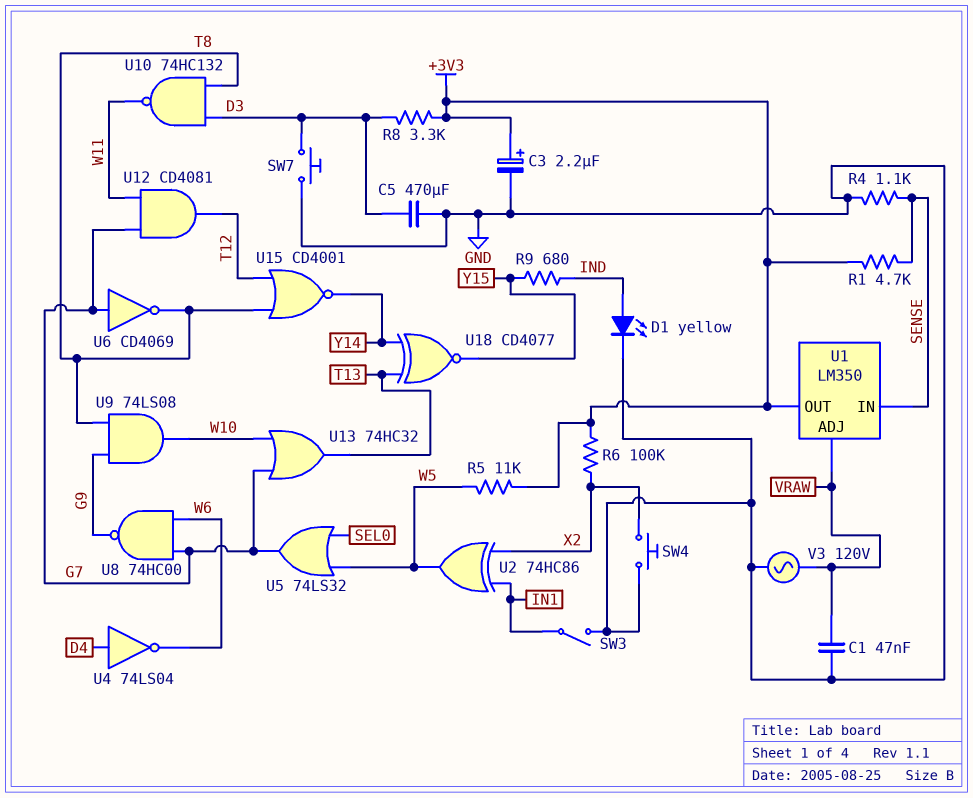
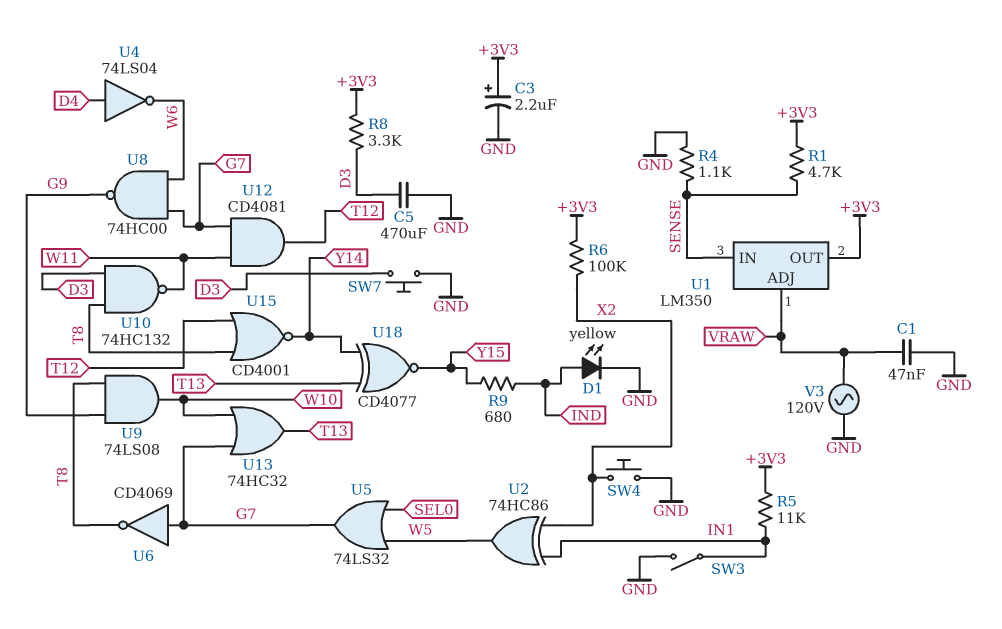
R5: 11k (+3V3, W5) -> 11k (+3V3, IN1)

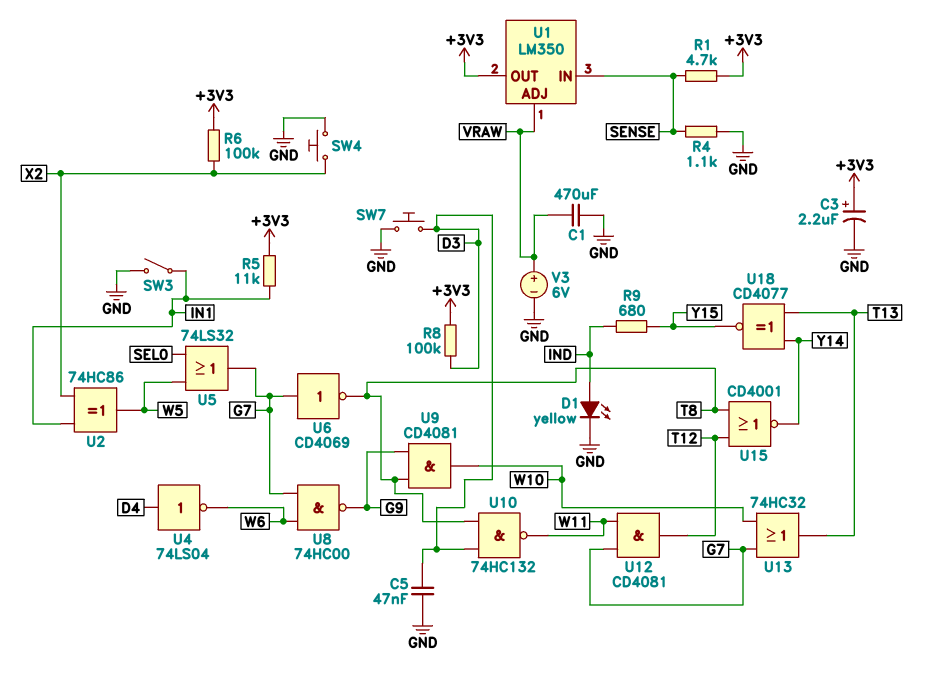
C1: 47nF (GND, VRAW) -> 470uF (GND, VRAW)
C5: 470uF (D3, GND) -> 47nF (D3, GND)
R8: 3.3k (+3V3, D3) -> 100k (+3V3, D3)
U9: AND 74LS08 (in G9, in T8, out W10) -> AND CD4081 (in G9, in T8, out W10)
V3: AC 120V (GND, VRAW) -> 6V (plus VRAW, minus GND)

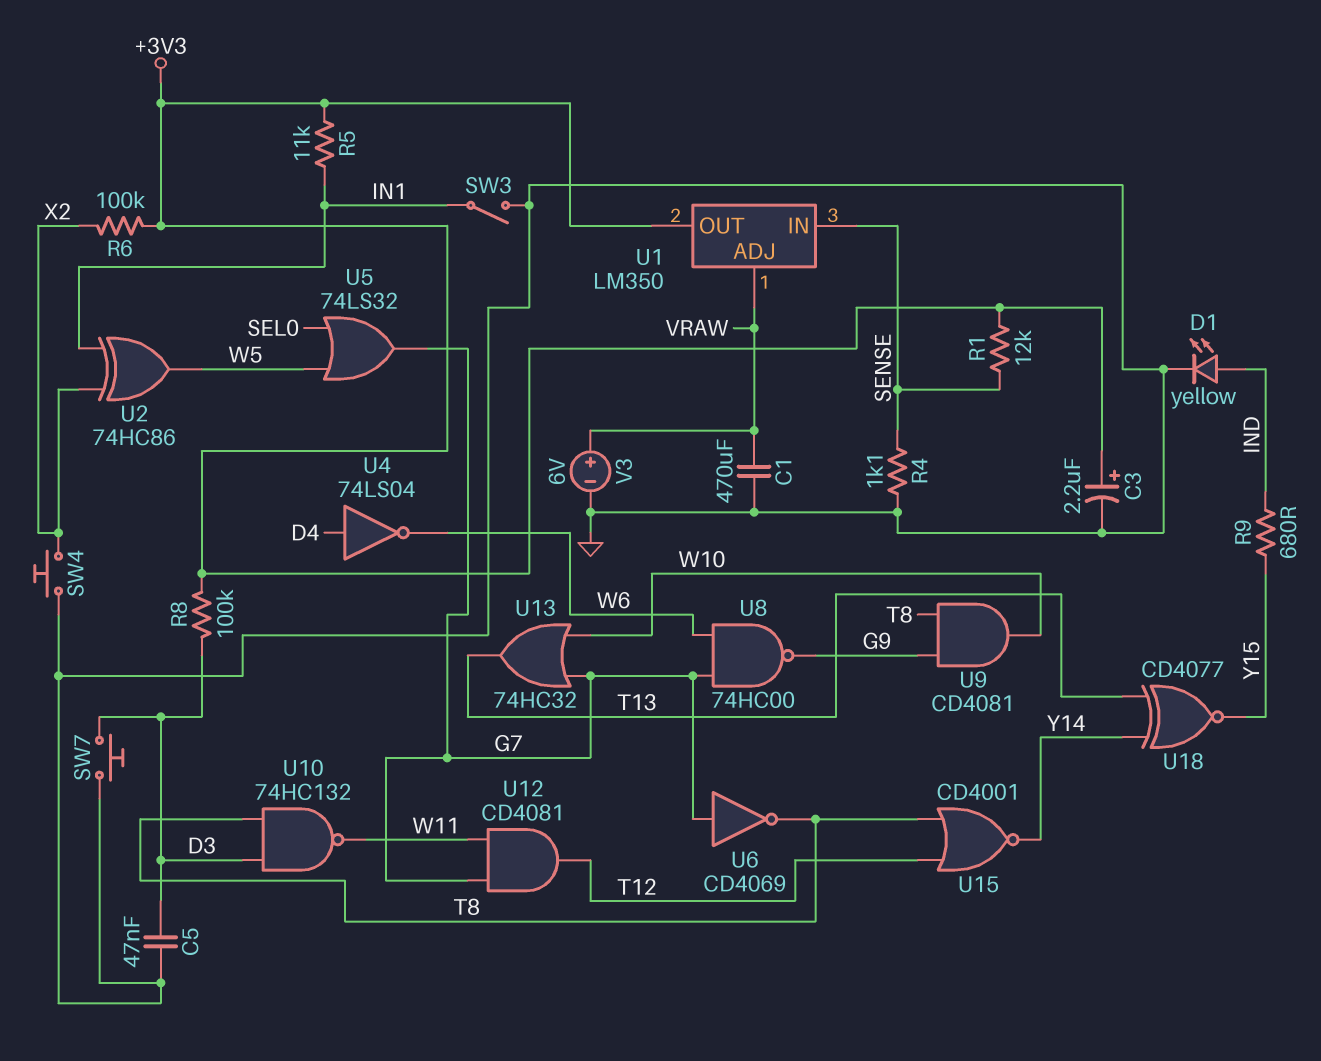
R1: 4.7k (+3V3, SENSE) -> 12k (+3V3, SENSE)

